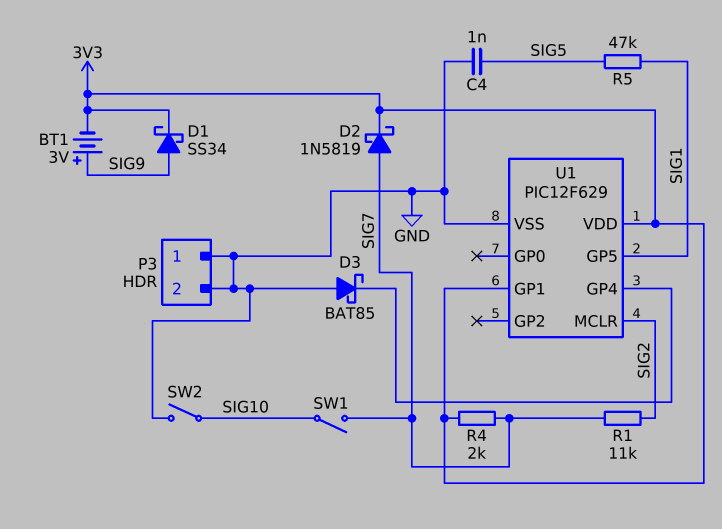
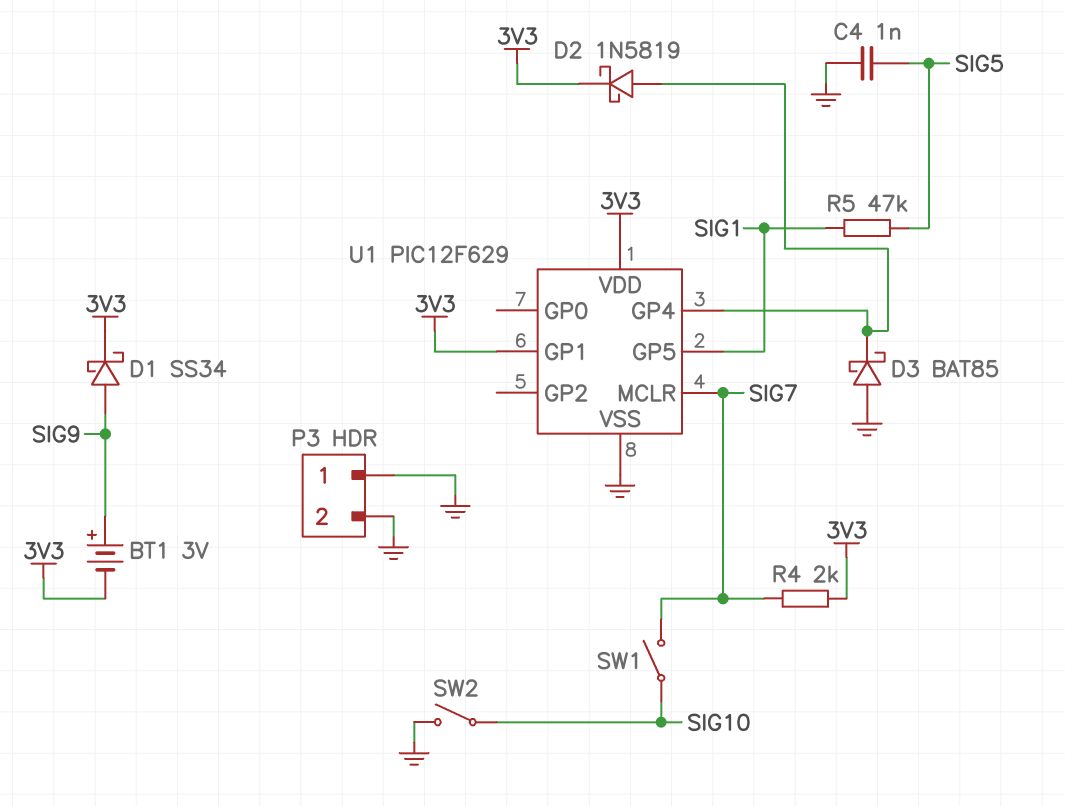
D2: schottky 1N5819 (A SIG7, K 3V3) -> schottky 1N5819 (A U1/GP4, K 3V3)
R1: 11k (SIG2, SIG7) -> none
U1 pin MCLR: SIG2 -> SIG7

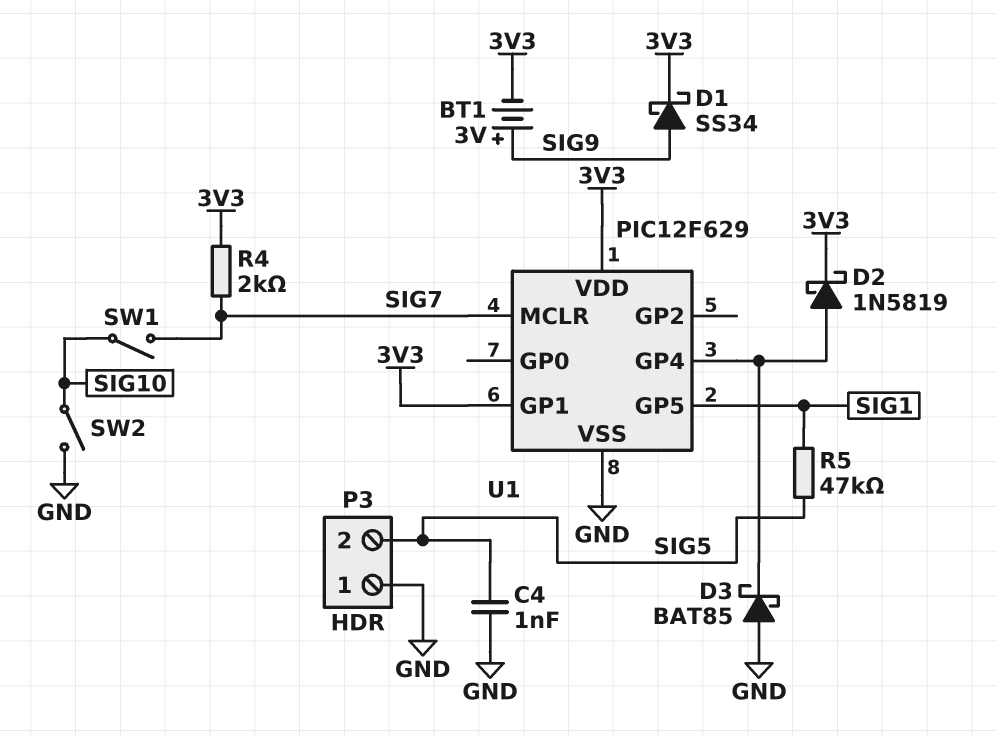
P3 pin 2: GND -> SIG5

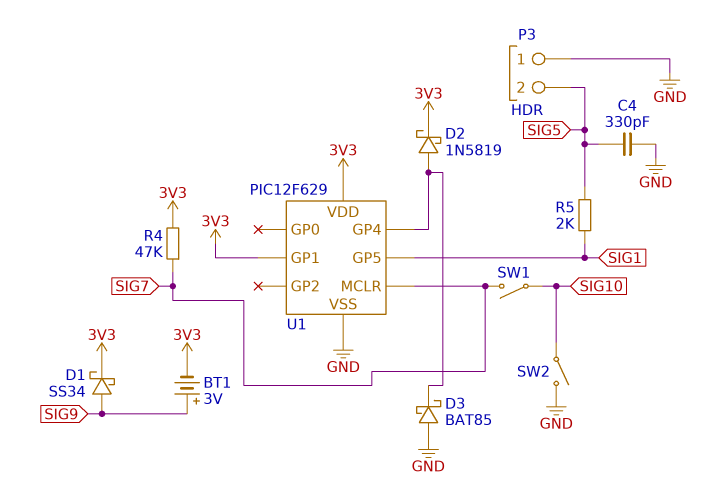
C4: 1nF (GND, SIG5) -> 330pF (GND, SIG5)
R4: 2k (3V3, SIG7) -> 47k (3V3, SIG7)
R5: 47k (SIG1, SIG5) -> 2k (SIG1, SIG5)

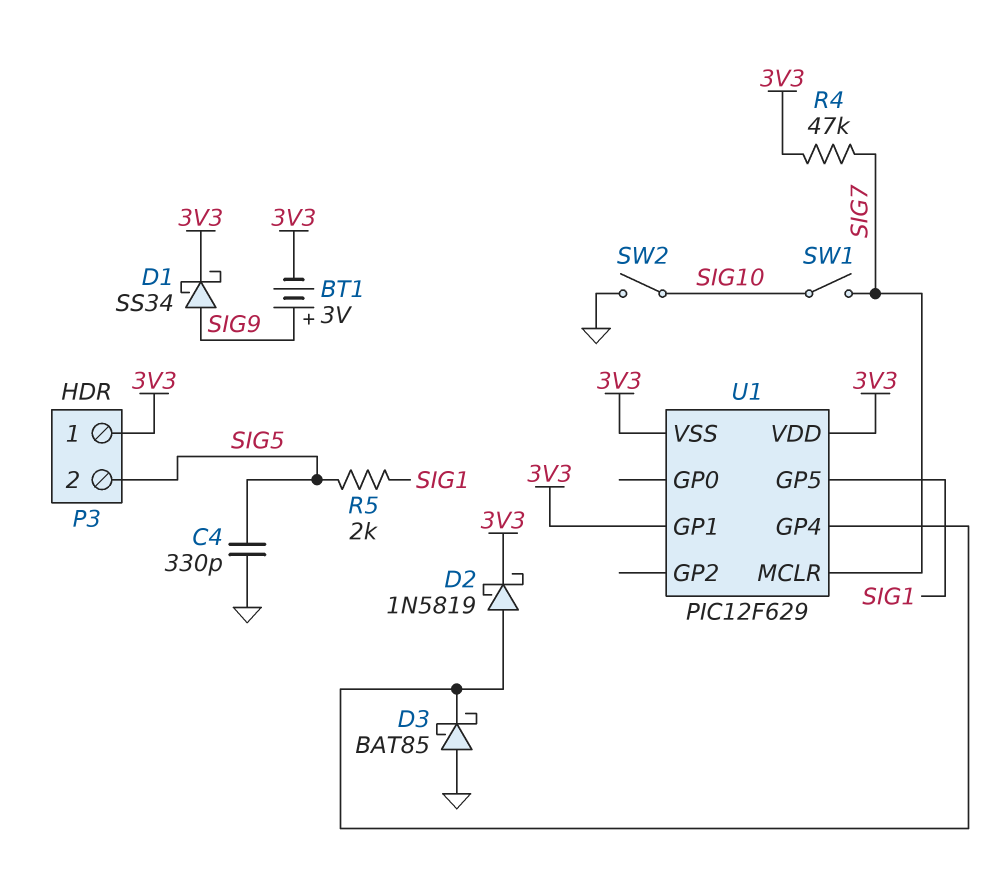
P3 pin 1: GND -> 3V3
U1 pin VSS: GND -> 3V3

